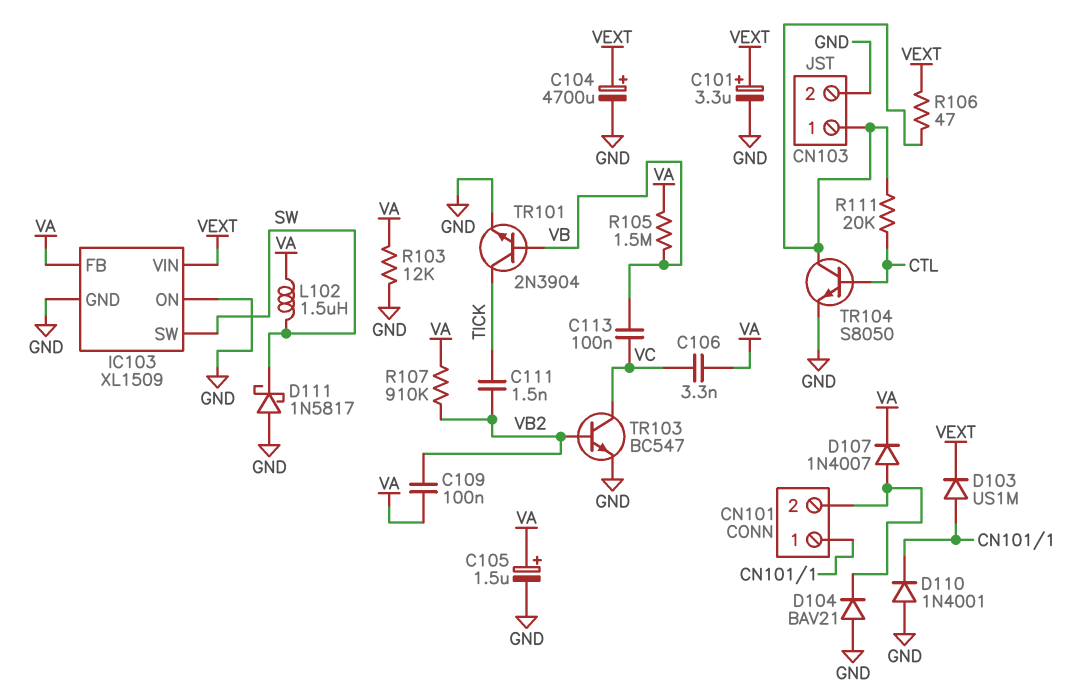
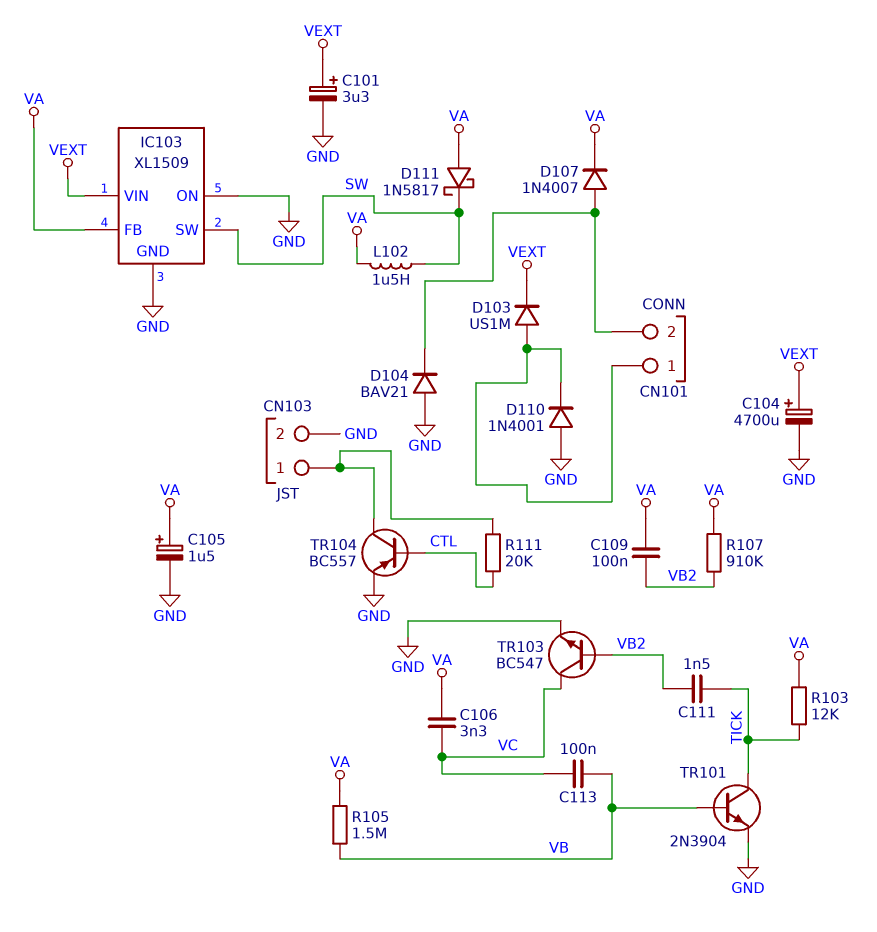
D111: schottky 1N5817 (A GND, K SW) -> schottky 1N5817 (A VA, K SW)
R103: 12k (GND, VA) -> 12k (TICK, VA)
R106: 47 (CN103/1, VEXT) -> none
TR104: NPN S8050 (B CTL, C CN103/1, E GND) -> PNP BC557 (B CTL, C CN103/1, E GND)

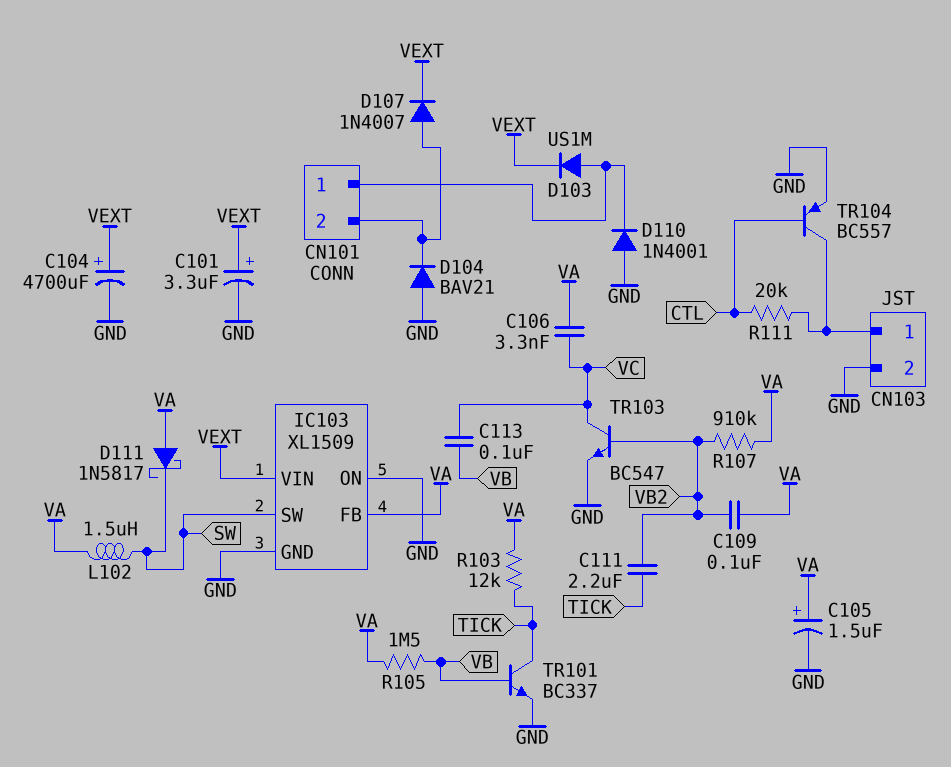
C111: 1.5nF (TICK, VB2) -> 2.2uF (TICK, VB2)
D107: diode 1N4007 (A CN101/2, K VA) -> diode 1N4007 (A CN101/2, K VEXT)
TR101: NPN 2N3904 (B VB, C TICK, E GND) -> NPN BC337 (B VB, C TICK, E GND)

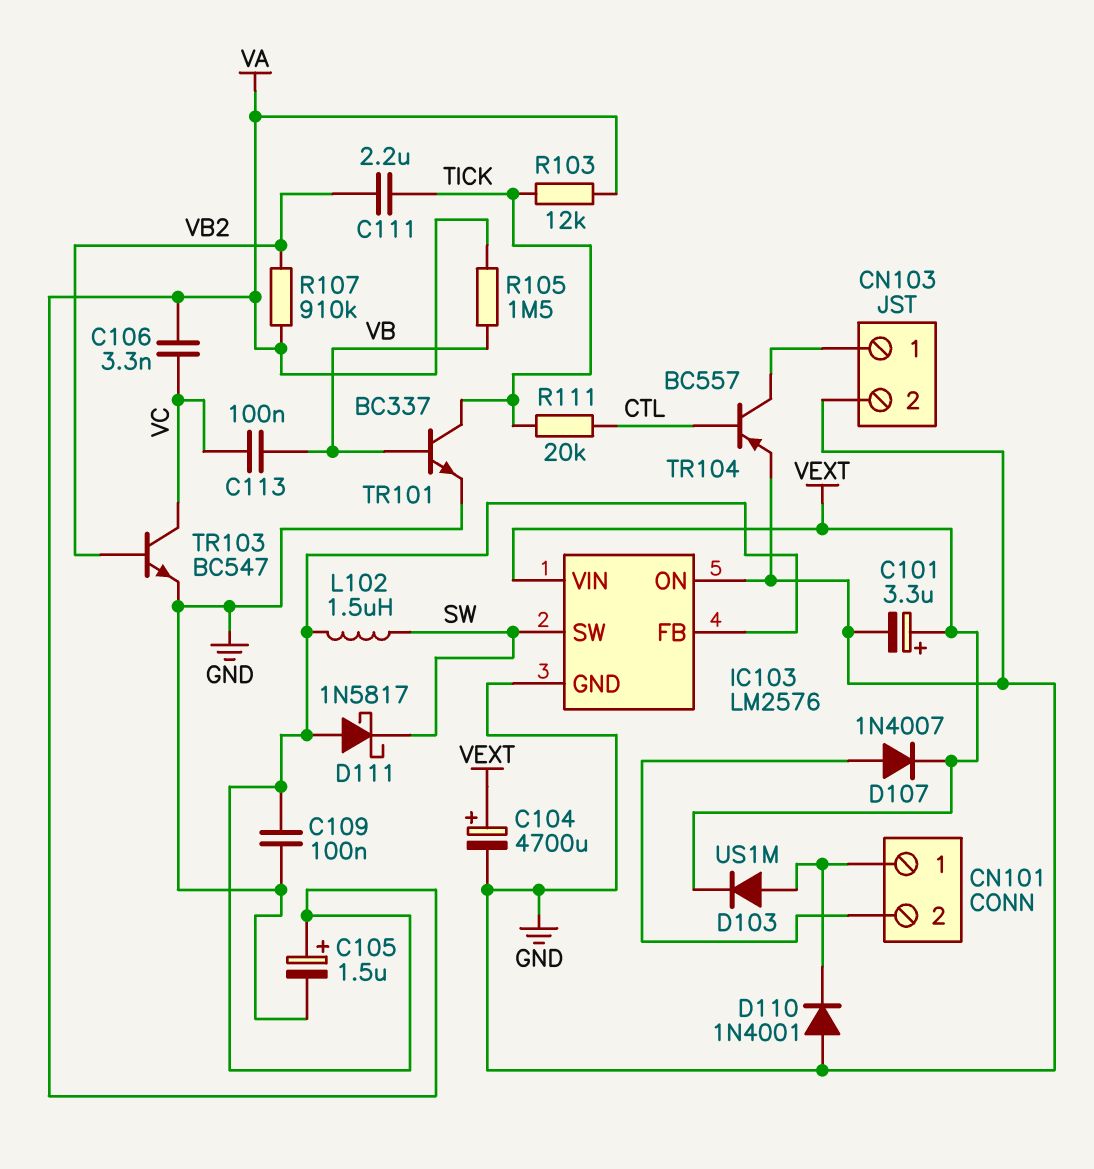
C109: 100nF (VA, VB2) -> 100nF (GND, VA)
D104: diode BAV21 (A GND, K CN101/2) -> none
IC103: XL1509 -> LM2576
R111: 20k (CN103/1, CTL) -> 20k (CTL, TICK)

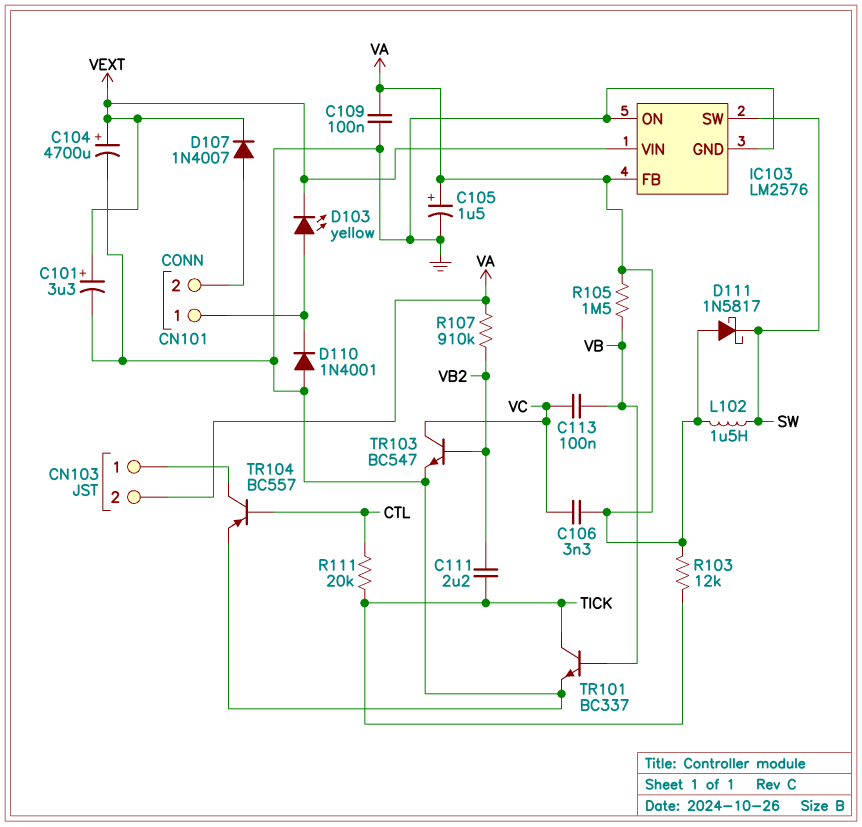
CN103 pin 2: GND -> VA
D103: diode US1M (A CN101/1, K VEXT) -> LED yellow (A CN101/1, K VEXT)

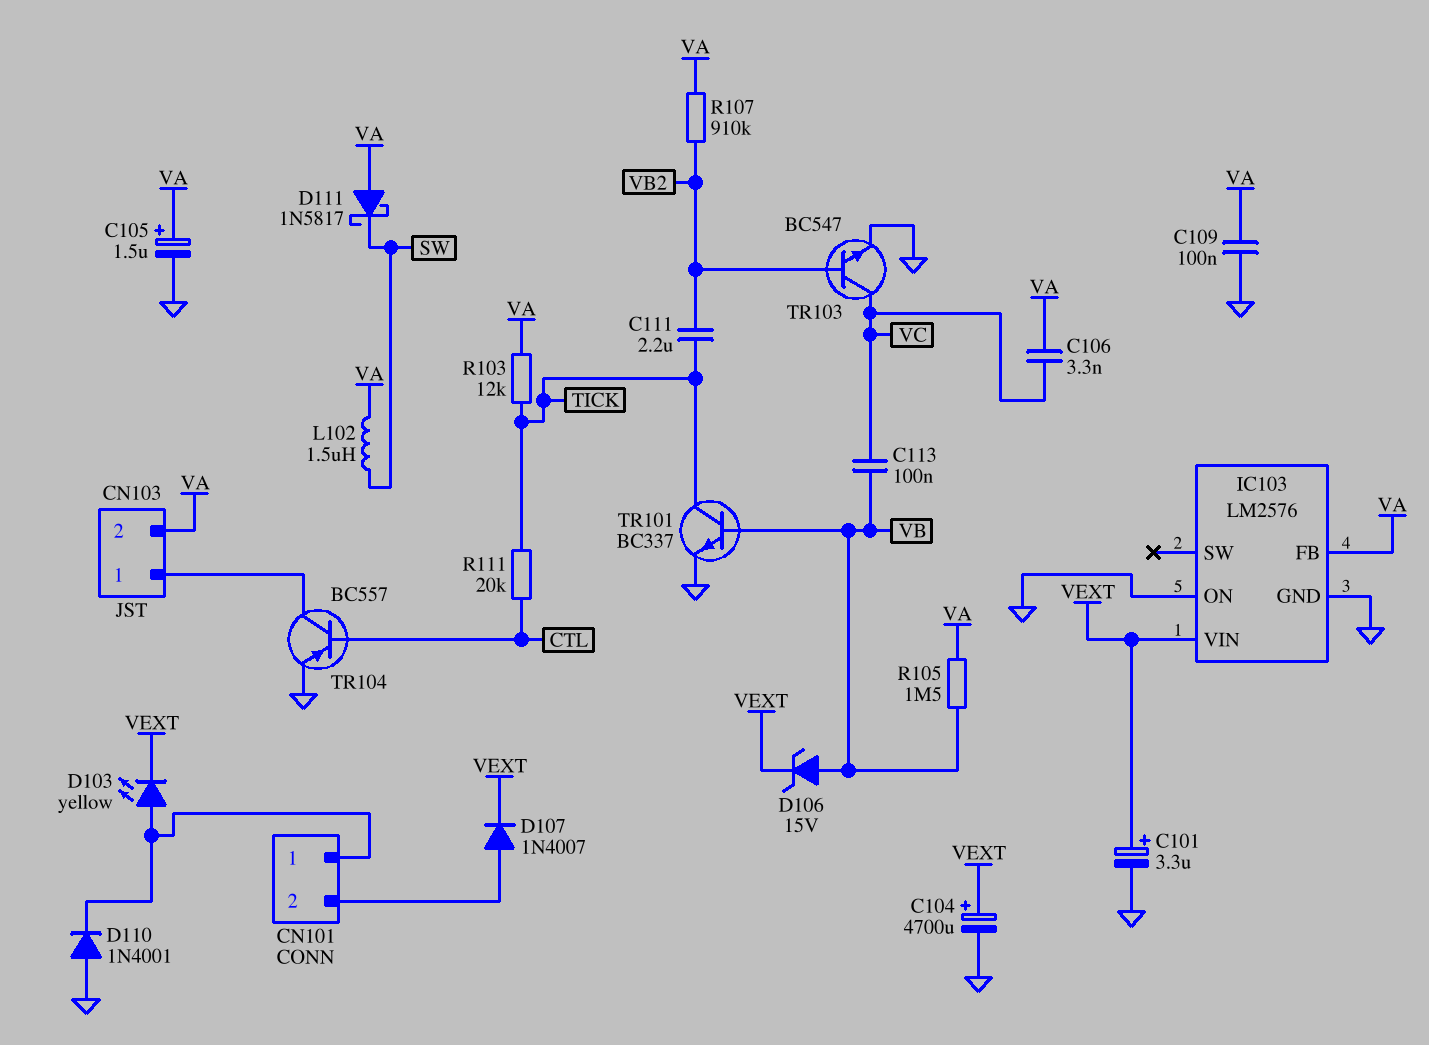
D106: none -> zener 15V (A VB, K VEXT)
IC103 pin SW: SW -> none

